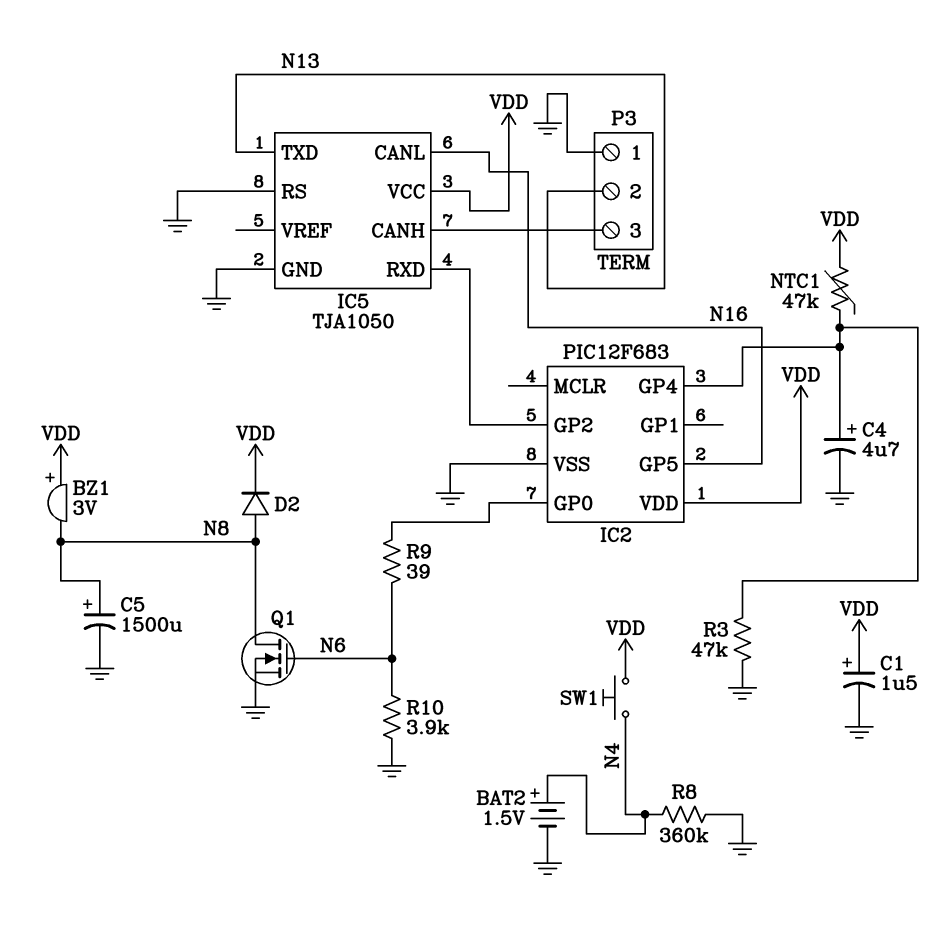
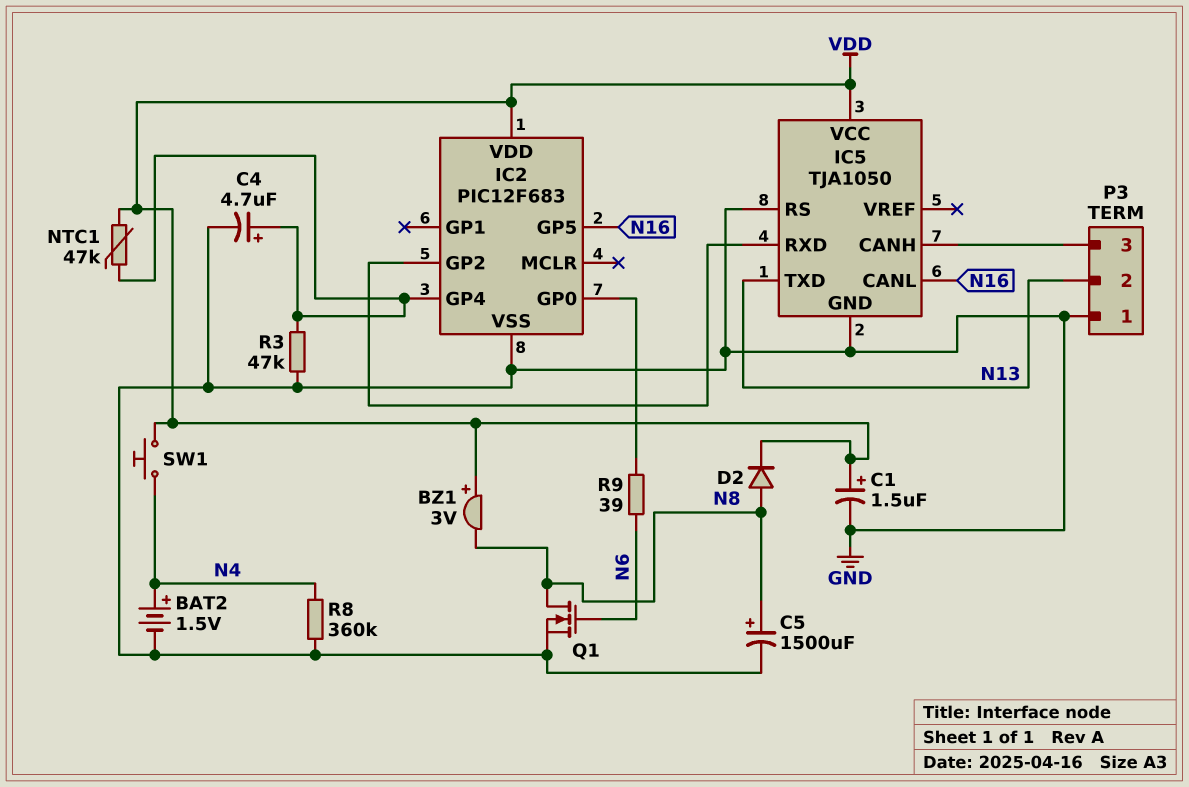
R10: 3.9k (GND, N6) -> none

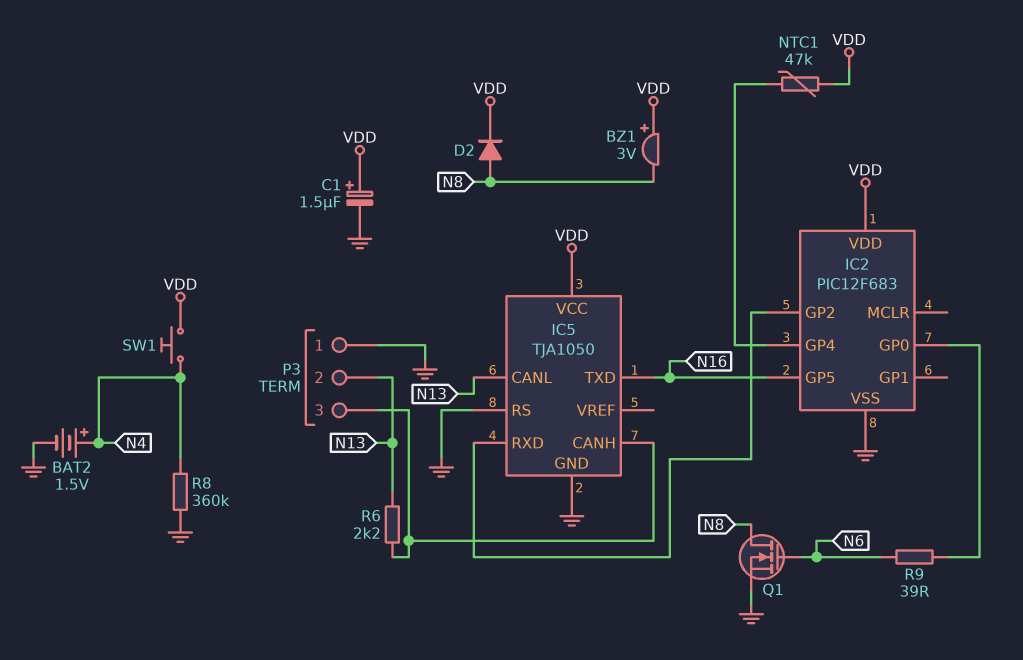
C4: 4.7uF (plus IC2/GP4, minus GND) -> none
C5: 1500uF (plus N8, minus GND) -> none
IC5 pin CANL: N16 -> N13
IC5 pin TXD: N13 -> N16
R3: 47k (GND, IC2/GP4) -> none
R6: none -> 2.2k (IC5/CANH, N13)

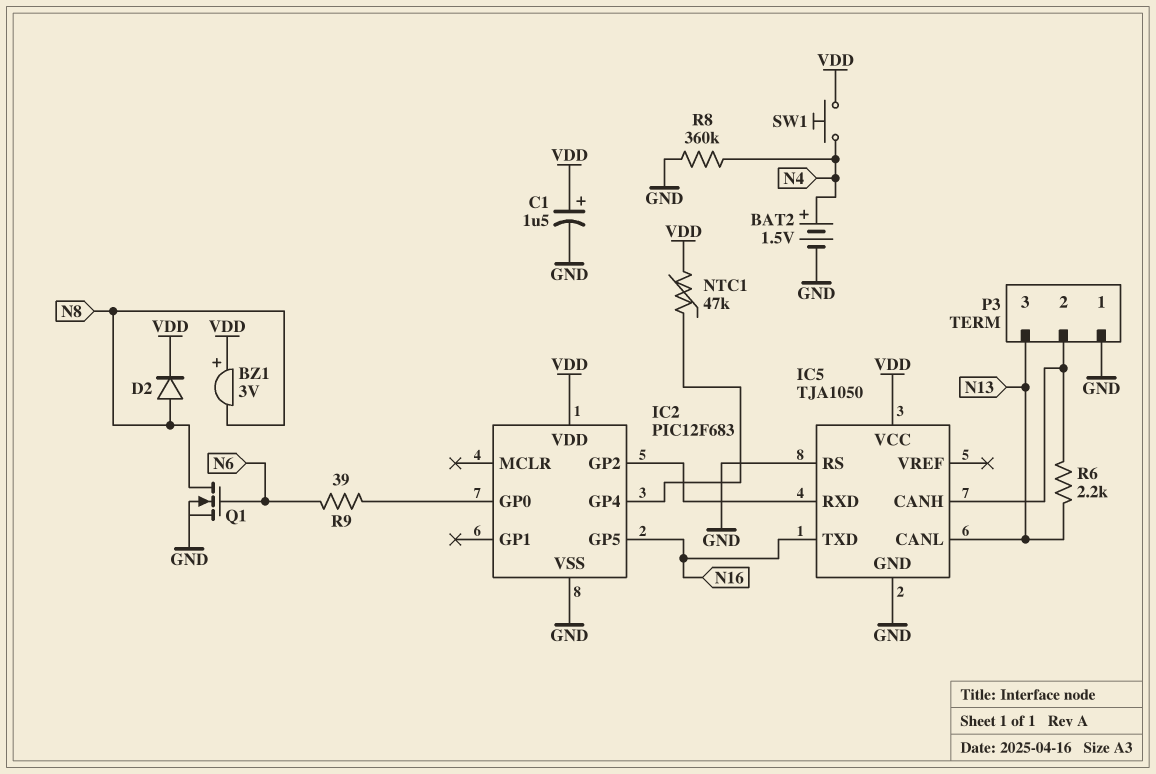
P3 pin 2: N13 -> IC5/CANH
P3 pin 3: IC5/CANH -> N13

